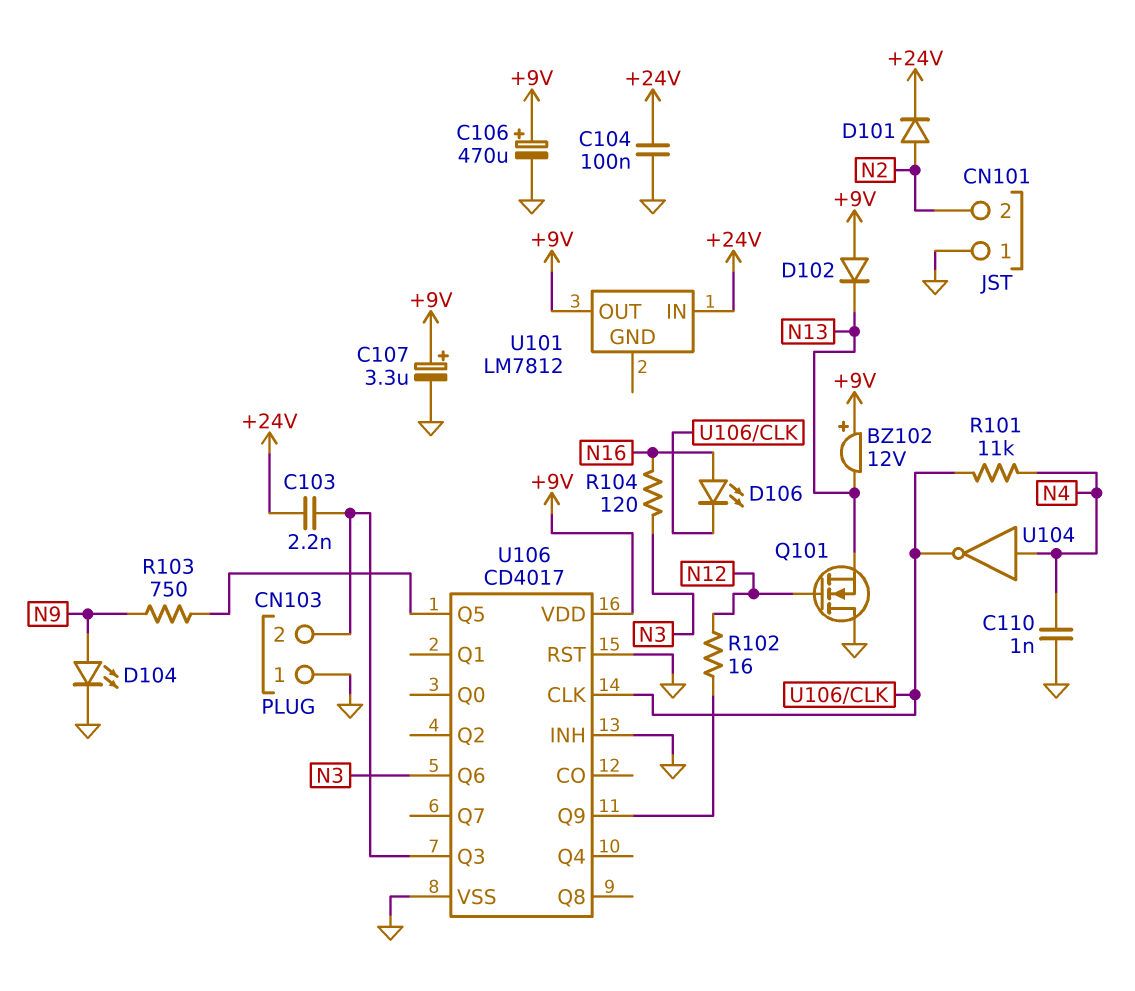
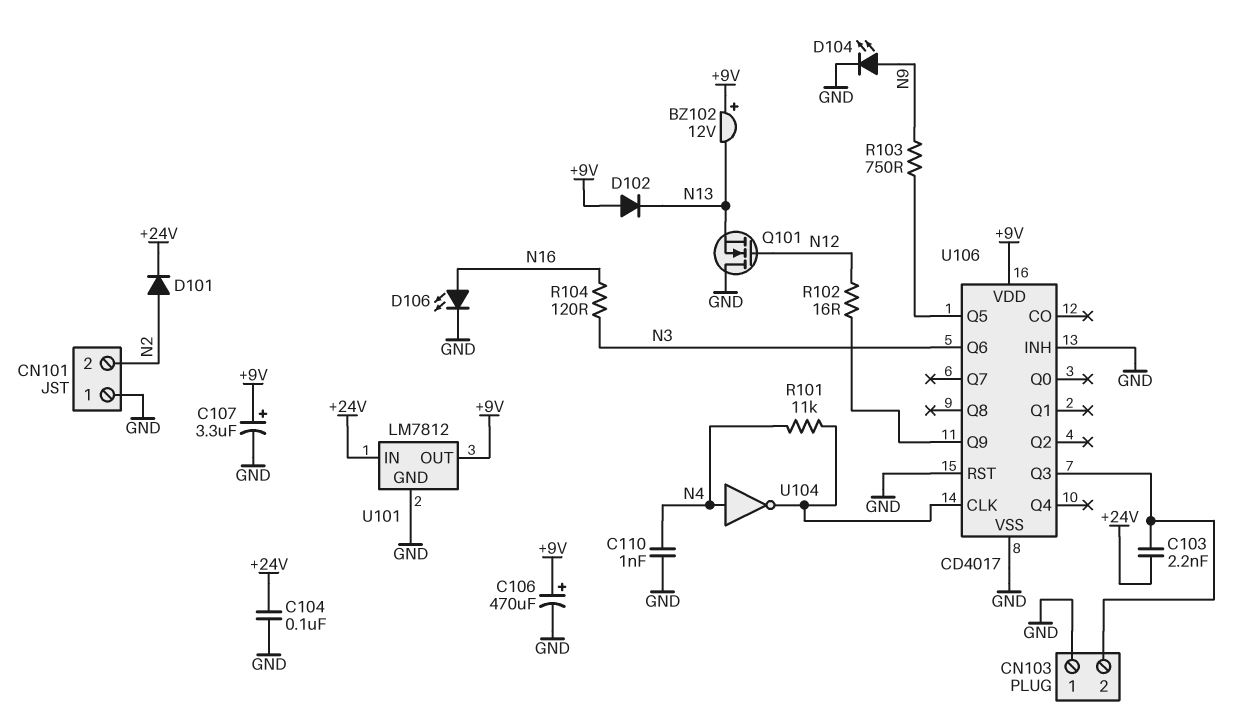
D106: LED (A N16, K U106/CLK) -> LED (A N16, K GND)
U101 pin GND: none -> GND

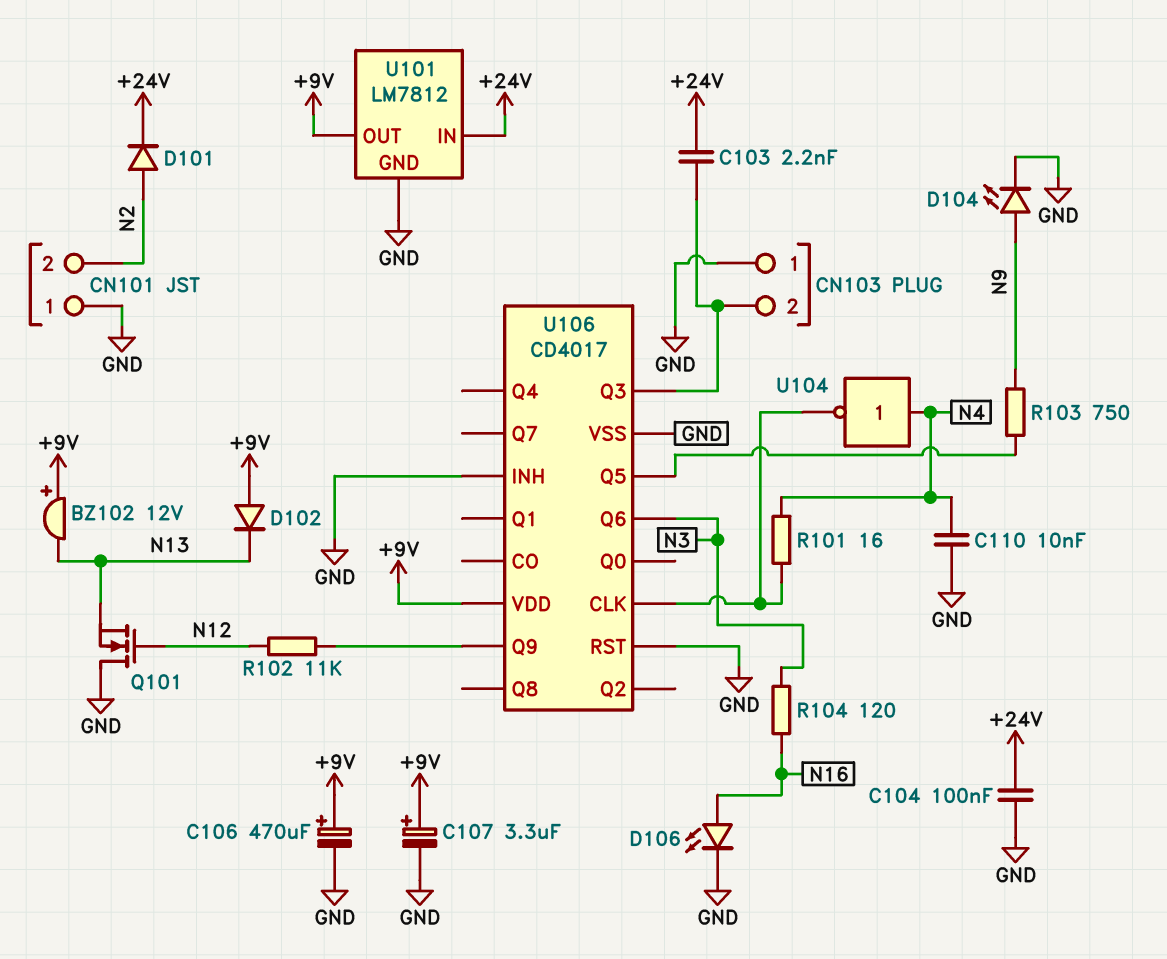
C110: 1nF (GND, N4) -> 10nF (GND, N4)
R101: 11k (N4, U106/CLK) -> 16 (N4, U106/CLK)
R102: 16 (N12, U106/Q9) -> 11k (N12, U106/Q9)

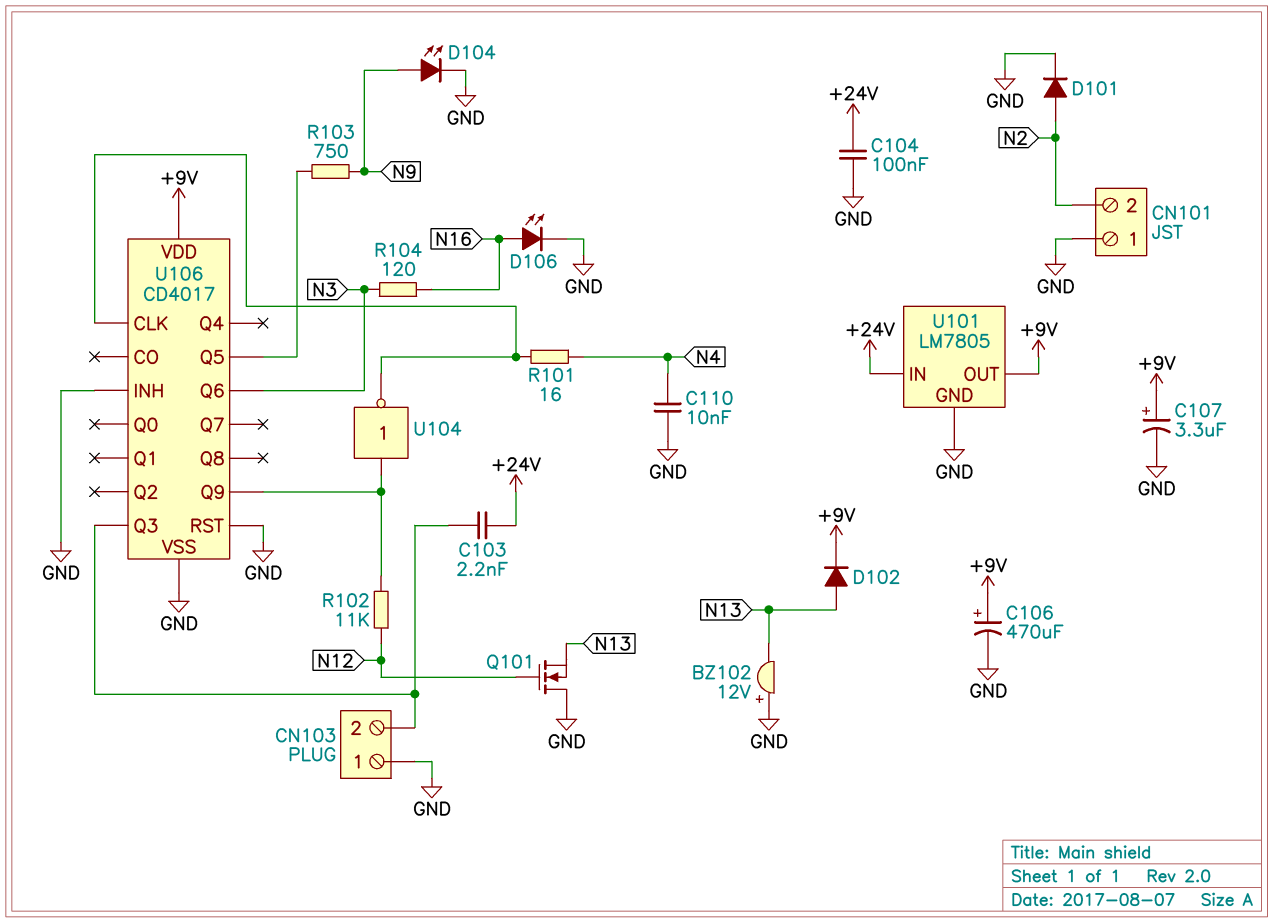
BZ102: buzzer 12V (plus +9V, minus N13) -> buzzer 12V (plus GND, minus N13)
D101: diode (A N2, K +24V) -> diode (A N2, K GND)
D102: diode (A +9V, K N13) -> diode (A N13, K +9V)
U101: LM7812 -> LM7805
U104: NOT (in N4, out U106/CLK) -> NOT (in U106/Q9, out U106/CLK)

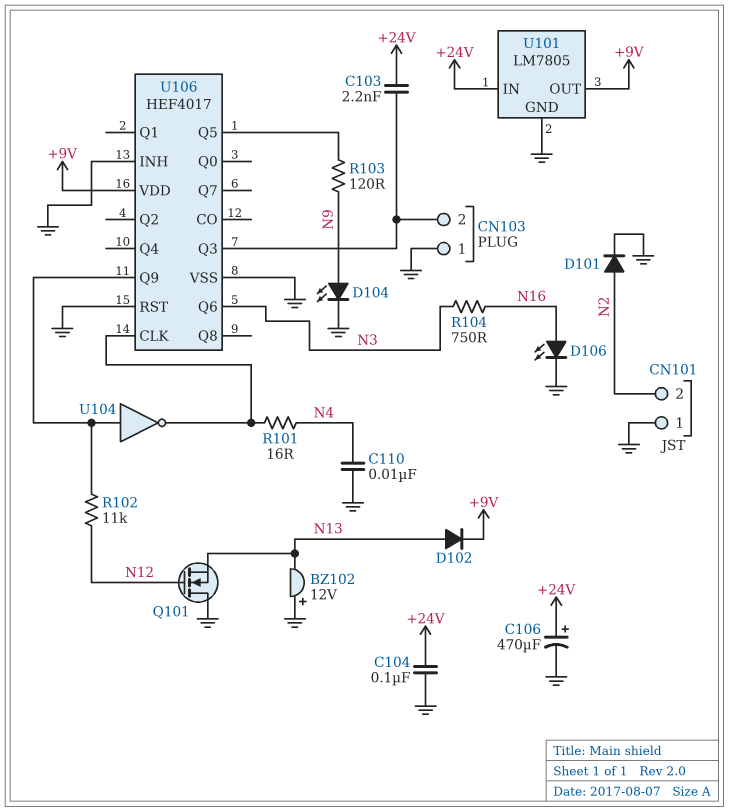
C106: 470uF (plus +9V, minus GND) -> 470uF (plus +24V, minus GND)
C107: 3.3uF (plus +9V, minus GND) -> none
R103: 750 (N9, U106/Q5) -> 120 (N9, U106/Q5)
R104: 120 (N3, N16) -> 750 (N3, N16)
U106: CD4017 -> HEF4017

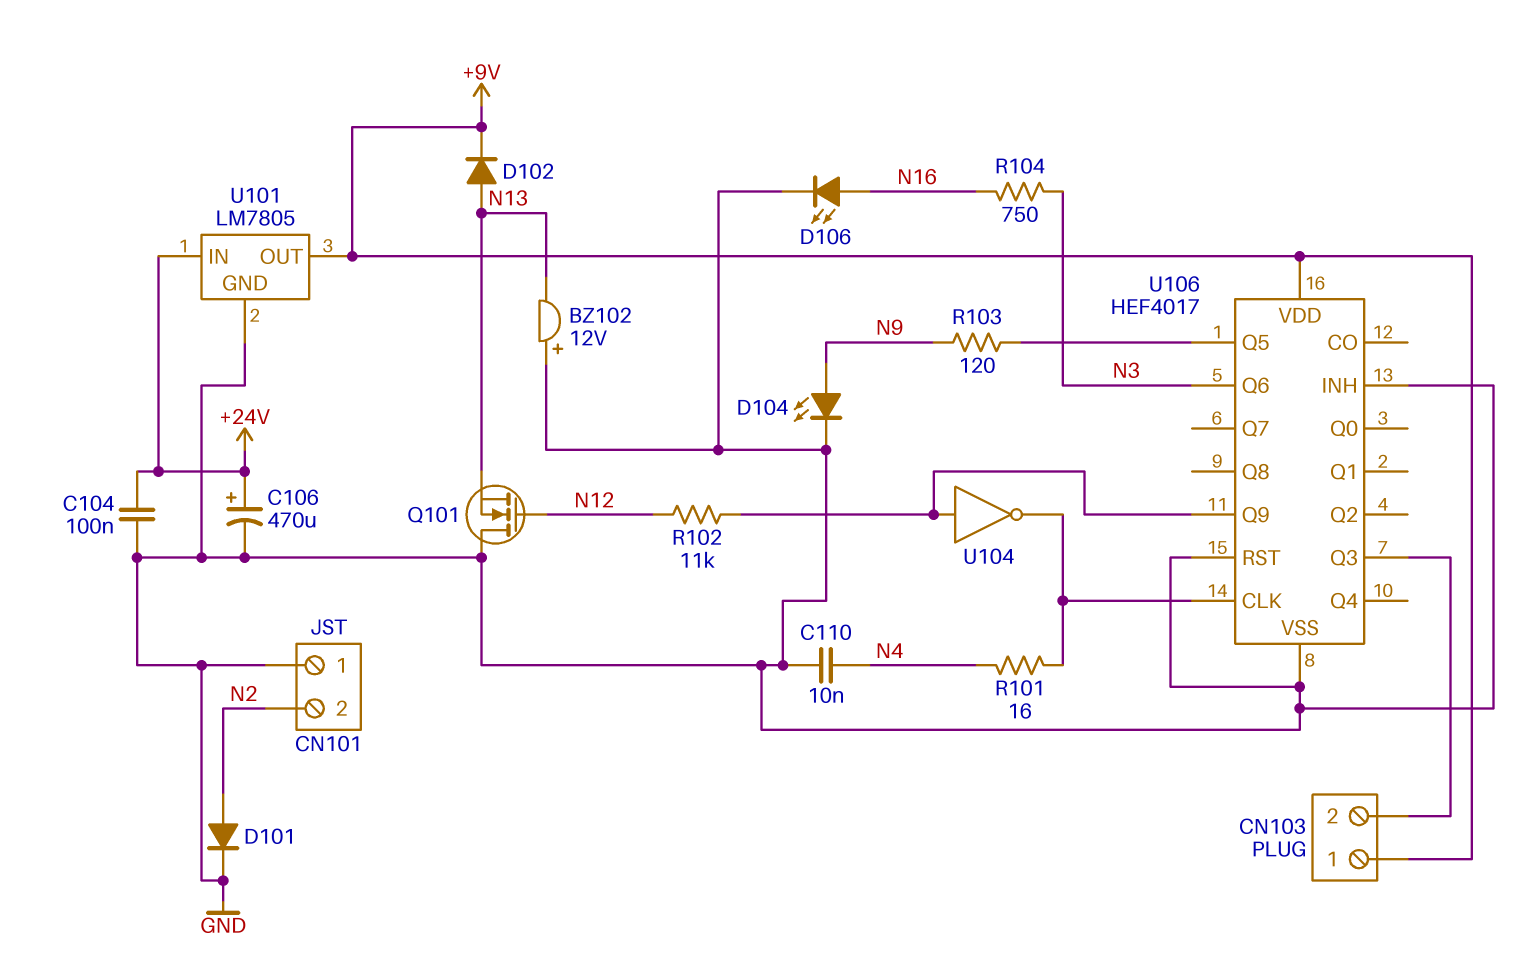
C103: 2.2nF (+24V, CN103/2) -> none
CN103 pin 1: GND -> +9V

